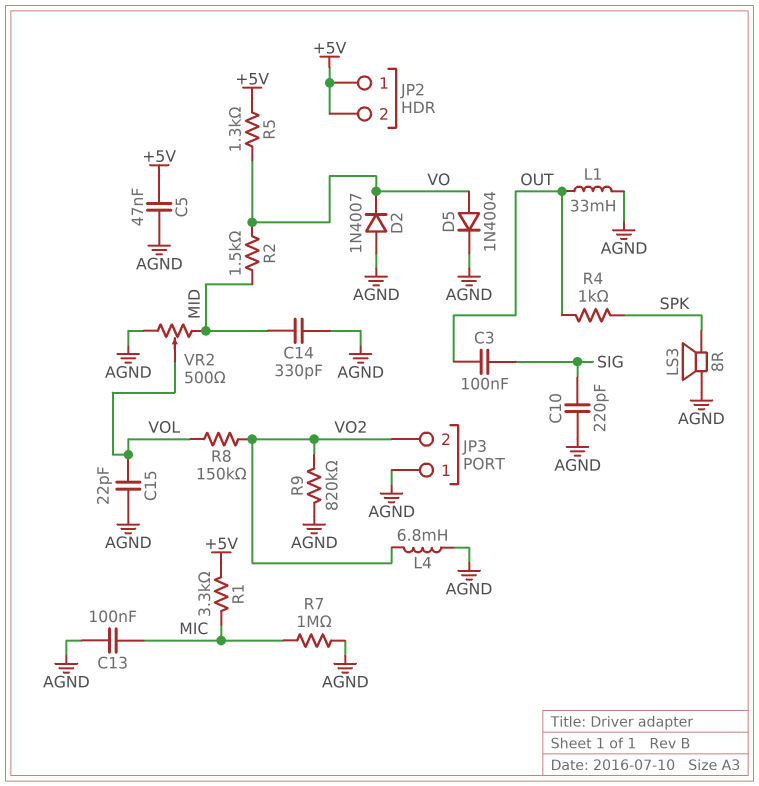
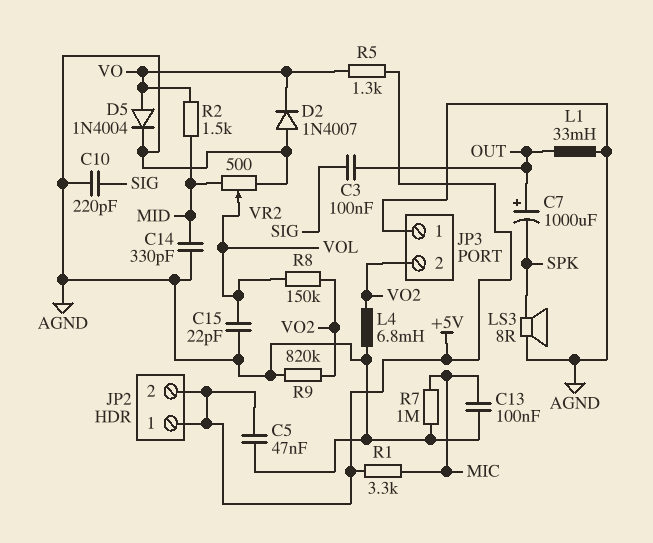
C7: none -> 1000uF (plus OUT, minus SPK)
R4: 1k (OUT, SPK) -> none

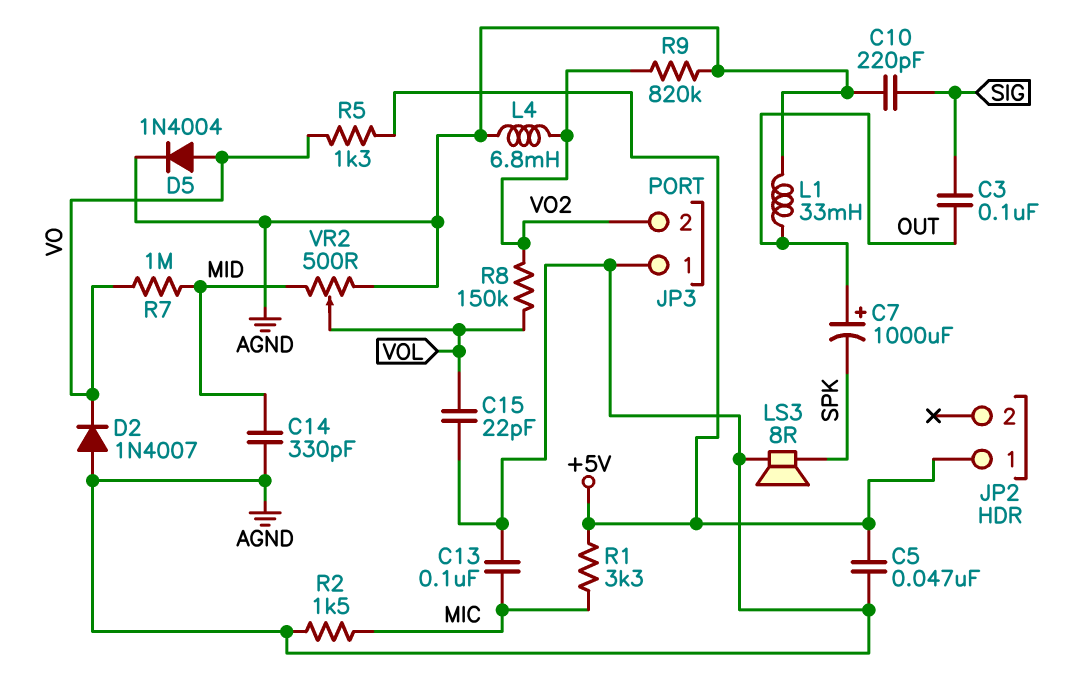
JP2 pin 2: +5V -> none
R2: 1.5k (MID, VO) -> 1.5k (AGND, MIC)
R7: 1M (AGND, MIC) -> 1M (MID, VO)

